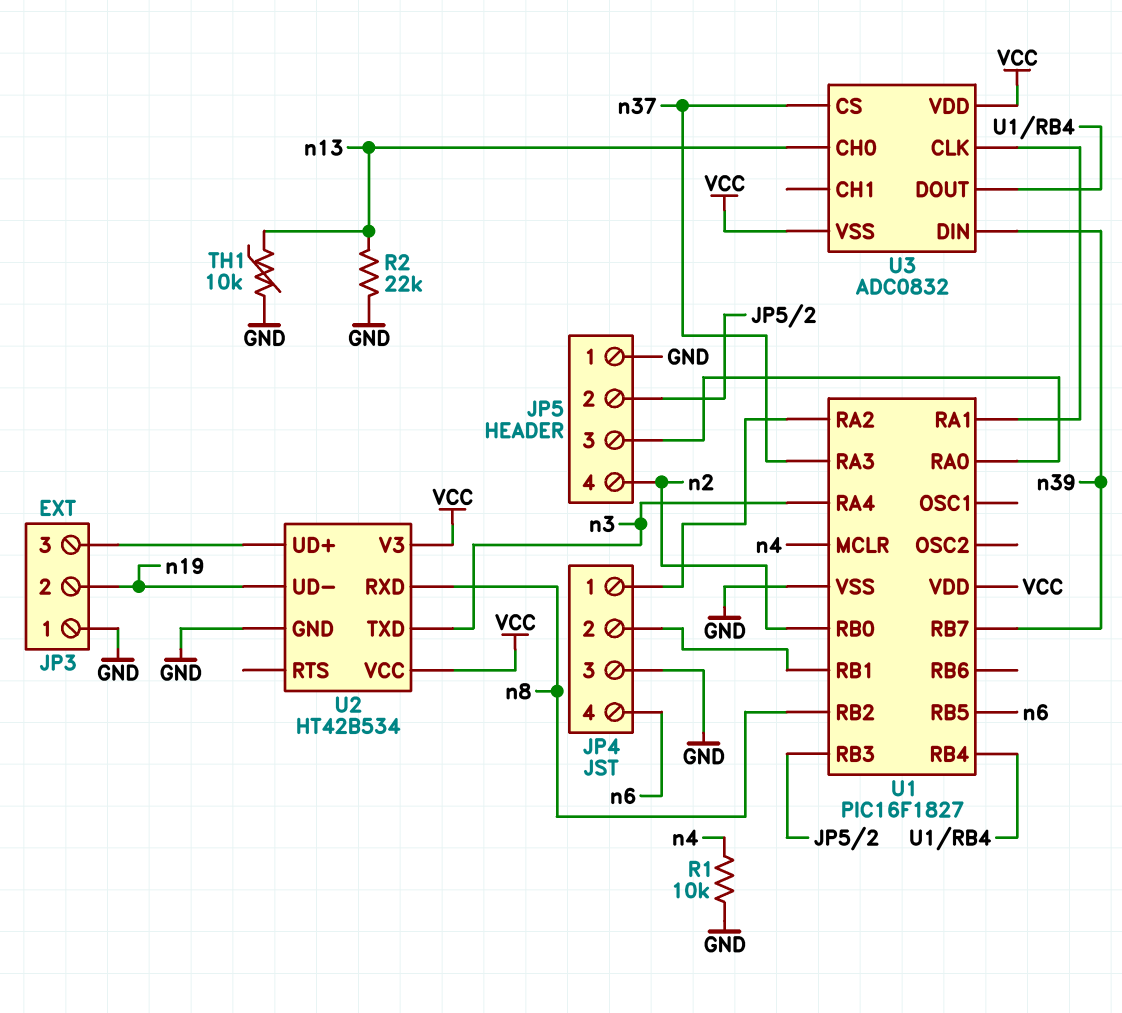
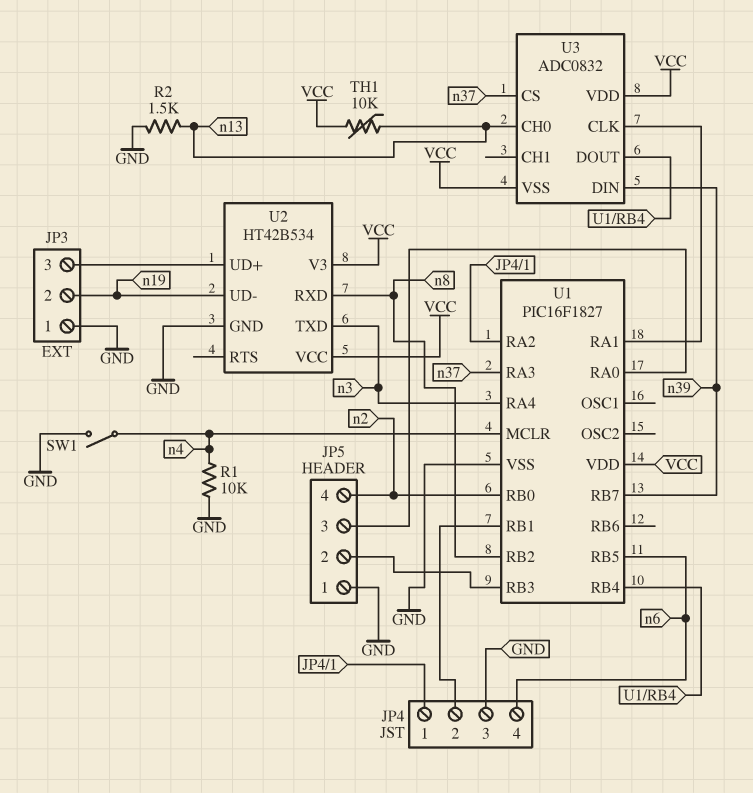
R2: 22k (GND, n13) -> 1.5k (GND, n13)
SW1: none -> switch (GND, n4)
TH1: 10k (GND, n13) -> 10k (VCC, n13)

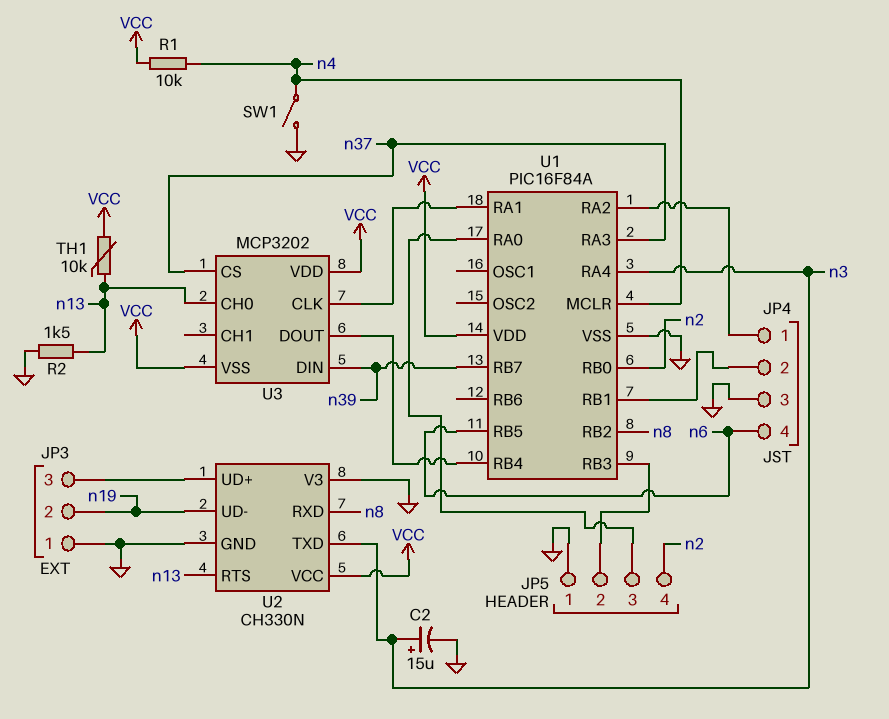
C2: none -> 15uF (plus n3, minus GND)
R1: 10k (GND, n4) -> 10k (VCC, n4)
U1: PIC16F1827 -> PIC16F84A
U2: HT42B534 -> CH330N
U2 pin RTS: none -> n13
U2 pin V3: VCC -> GND
U3: ADC0832 -> MCP3202

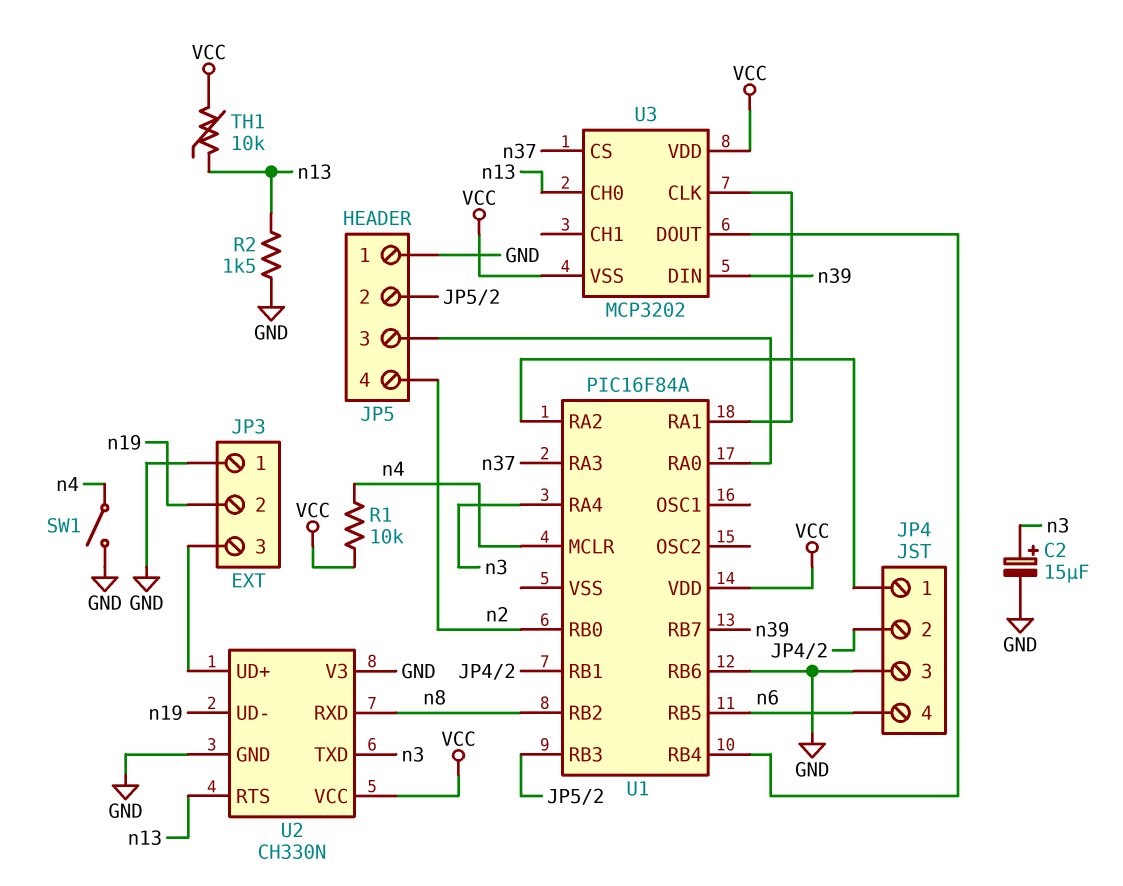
U1 pin RB6: none -> GND
U1 pin VSS: GND -> none

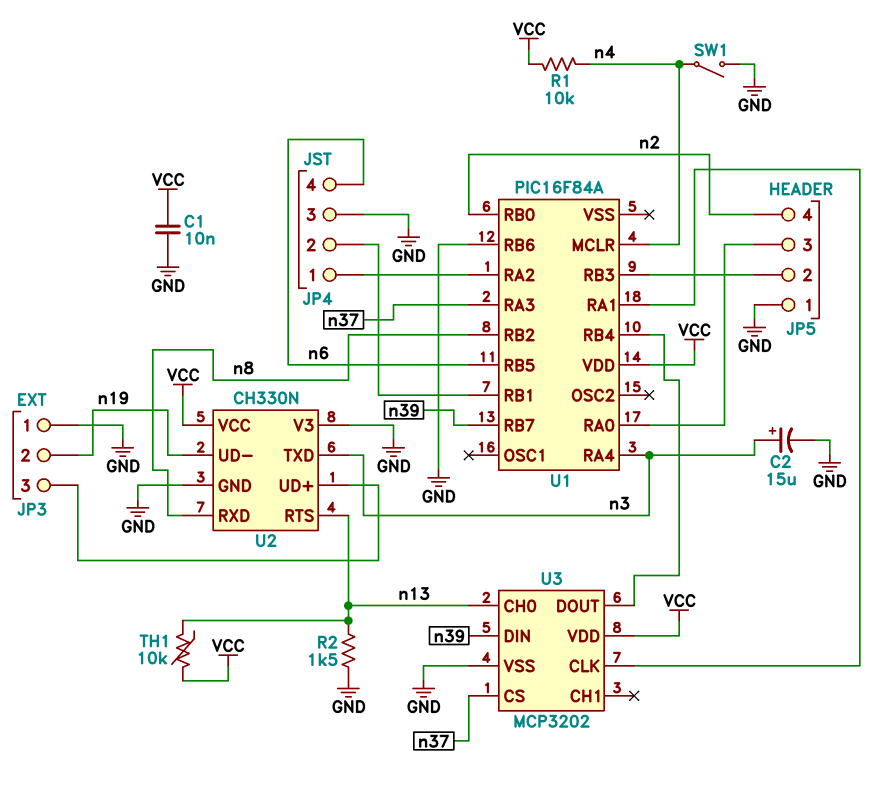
C1: none -> 10nF (GND, VCC)
U3 pin VSS: VCC -> GND

